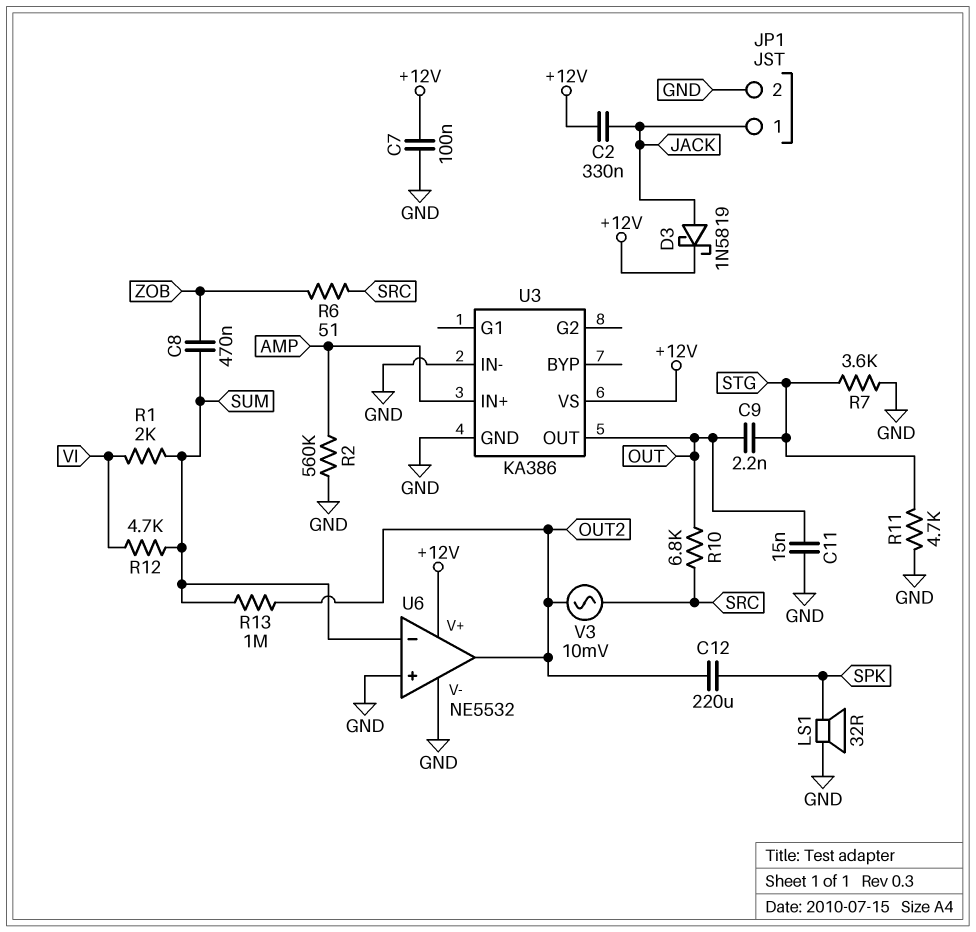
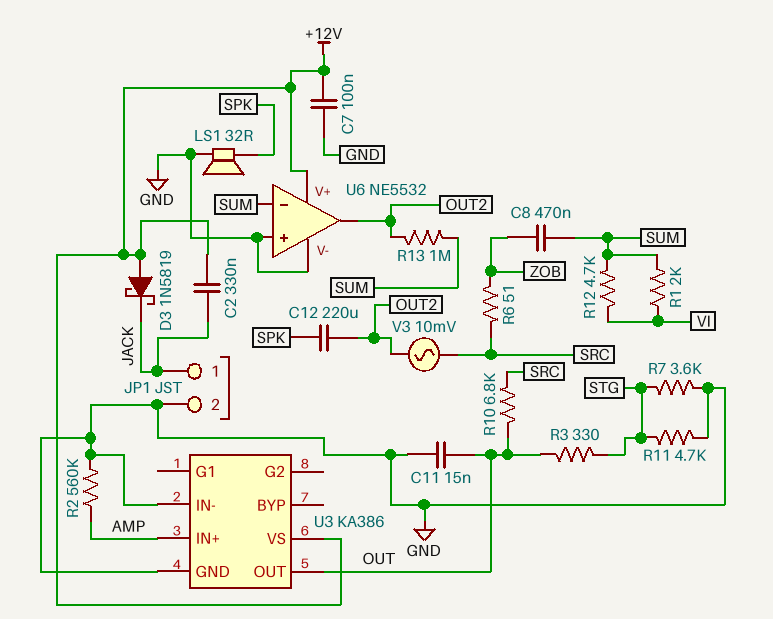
C9: 2.2nF (OUT, STG) -> none
D3: schottky 1N5819 (A JACK, K +12V) -> schottky 1N5819 (A +12V, K JACK)
R3: none -> 330 (OUT, STG)

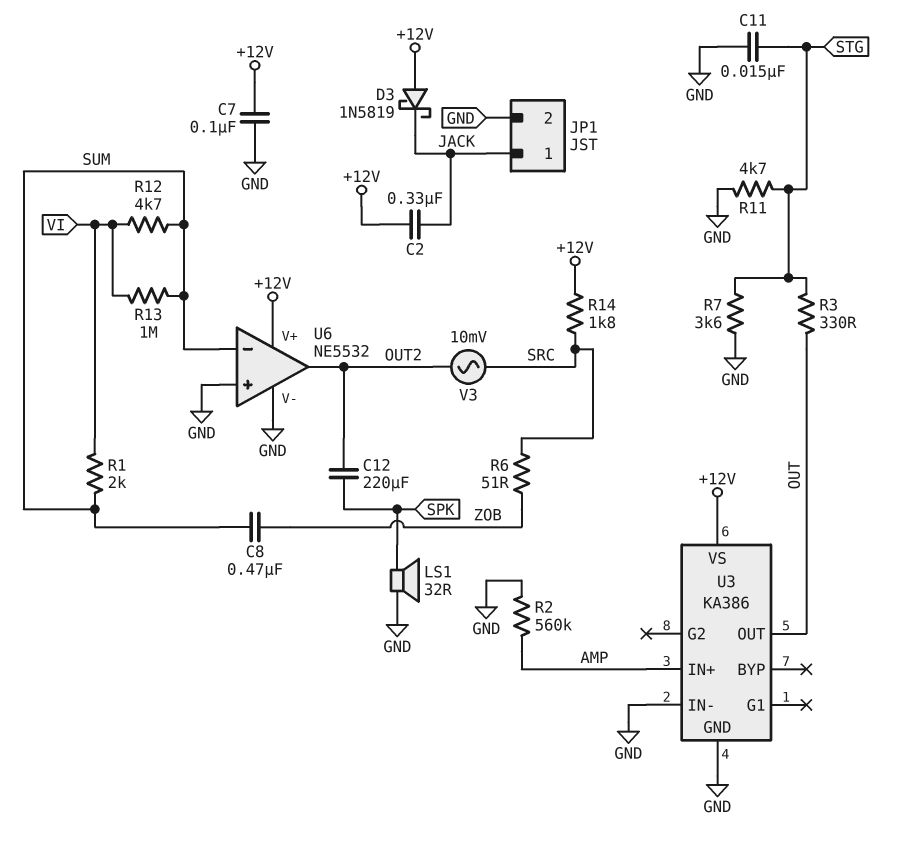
C11: 15nF (GND, OUT) -> 15nF (GND, STG)
R10: 6.8k (OUT, SRC) -> none
R13: 1M (OUT2, SUM) -> 1M (SUM, VI)
R14: none -> 1.8k (+12V, SRC)

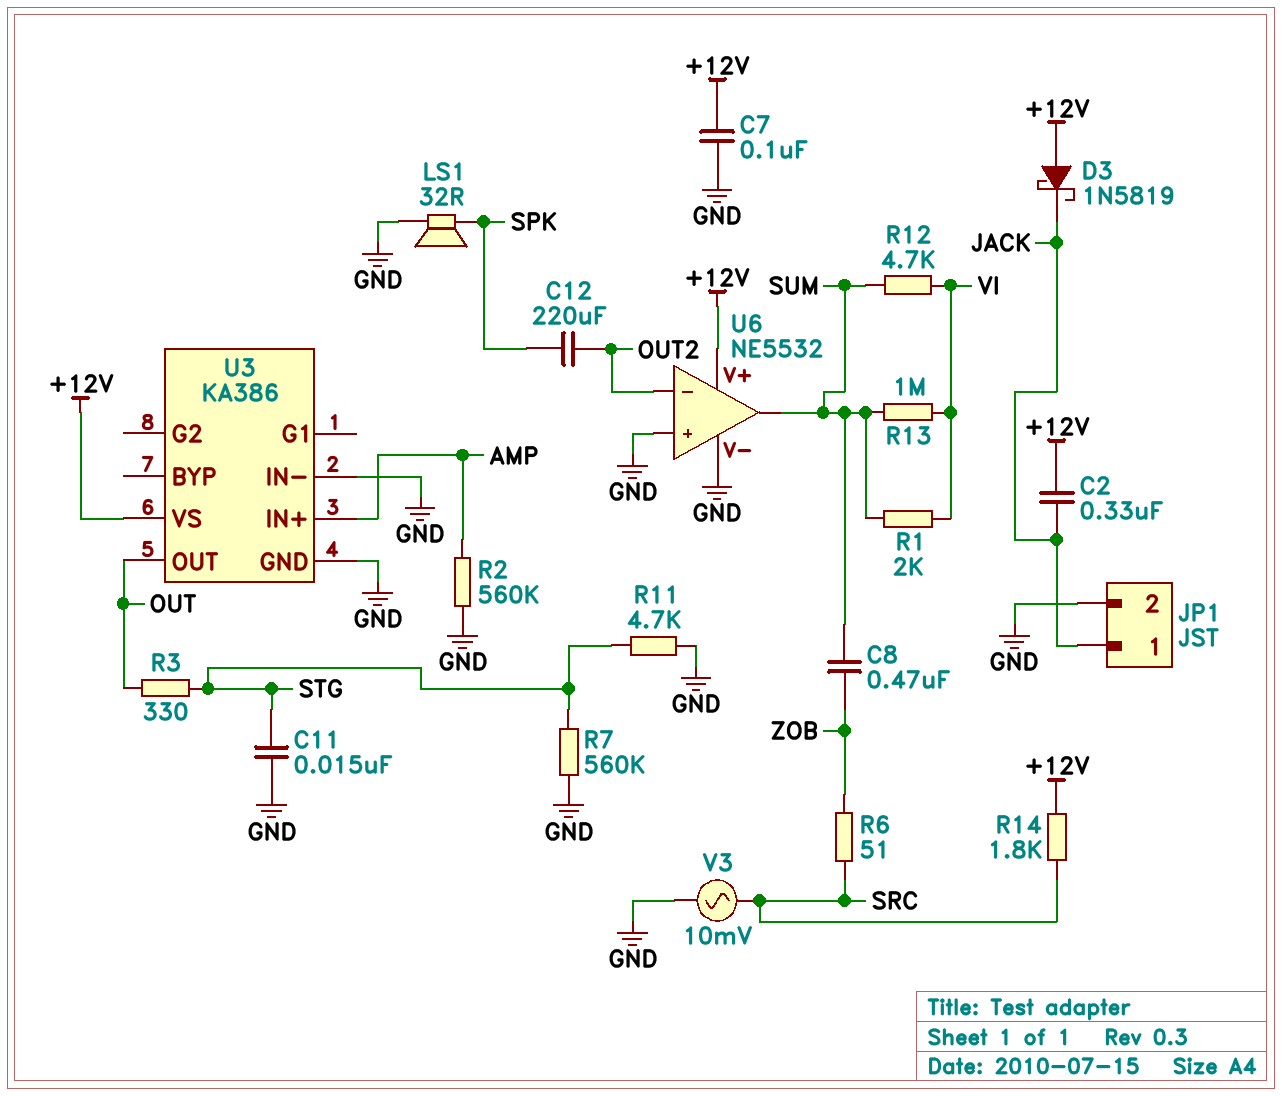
R7: 3.6k (GND, STG) -> 560k (GND, STG)
U6 pin in-: SUM -> OUT2
U6 pin out: OUT2 -> SUM
V3: AC 10mV (OUT2, SRC) -> AC 10mV (GND, SRC)

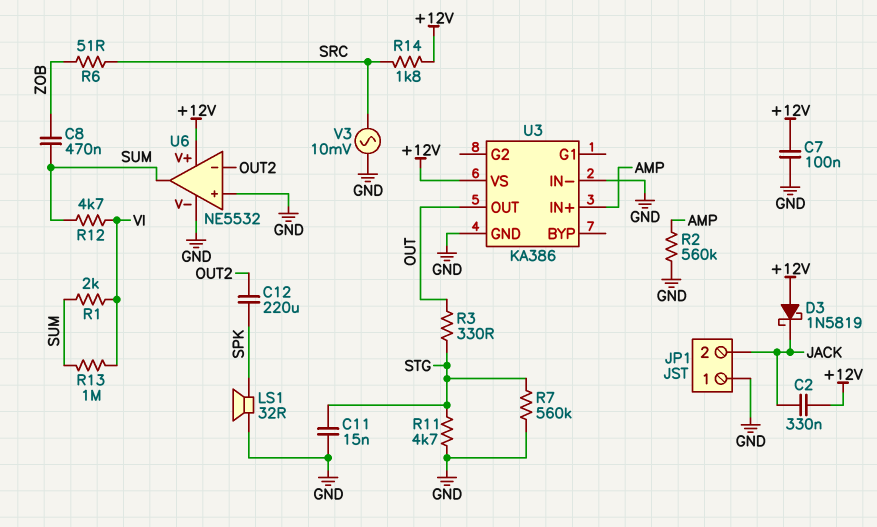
JP1 pin 1: JACK -> GND
JP1 pin 2: GND -> JACK

